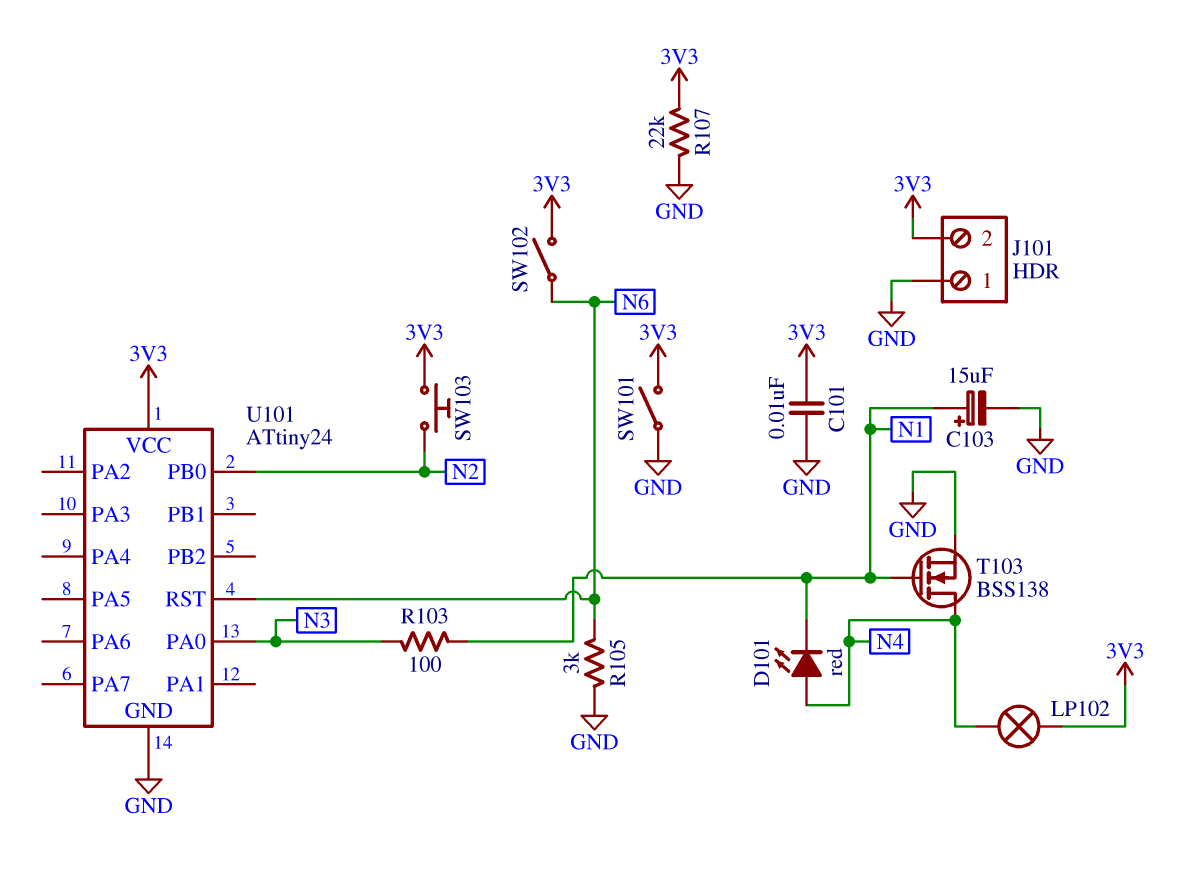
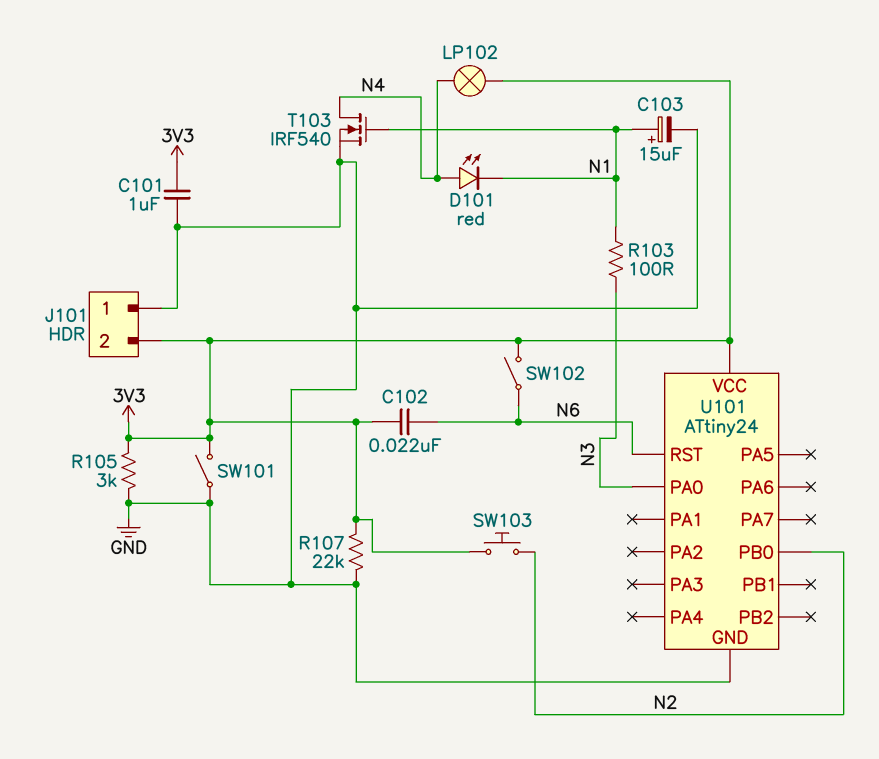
C101: 10nF (3V3, GND) -> 1uF (3V3, GND)
C102: none -> 22nF (3V3, N6)
R105: 3k (GND, N6) -> 3k (3V3, GND)
T103: NMOS BSS138 (G N1, D N4, S GND) -> NMOS IRF540 (G N1, D N4, S GND)

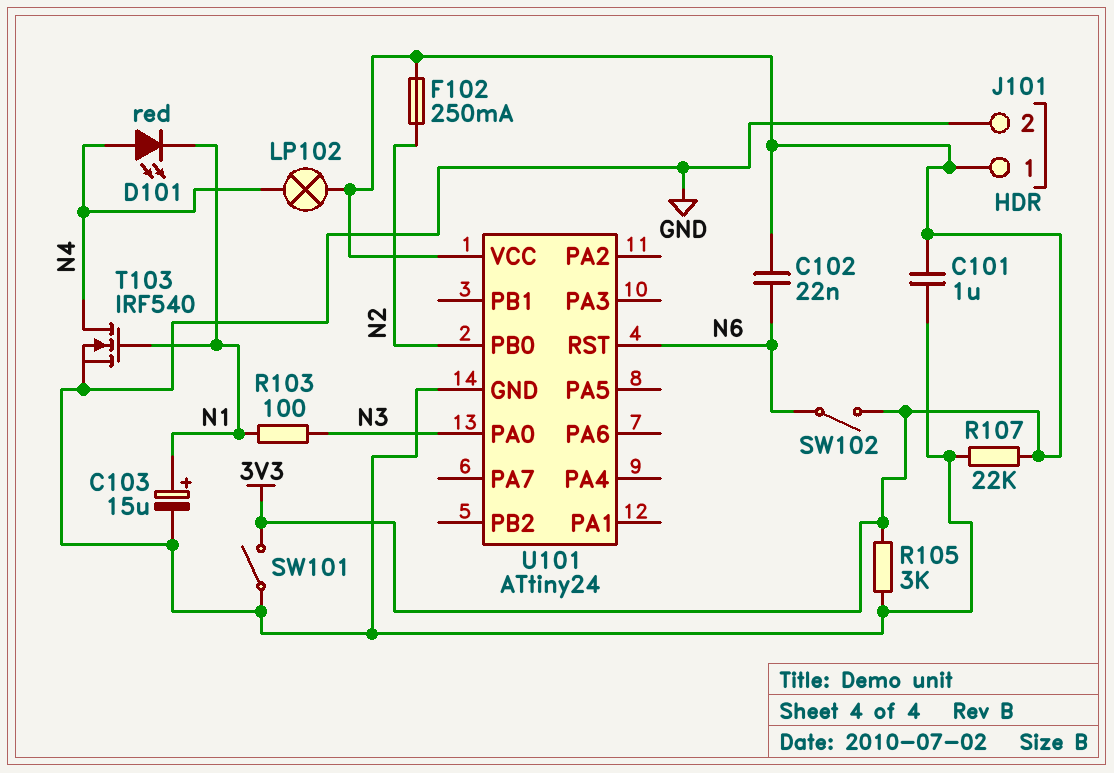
F102: none -> 250mA (3V3, N2)
J101 pin 1: GND -> 3V3
J101 pin 2: 3V3 -> GND
SW103: button (3V3, N2) -> none

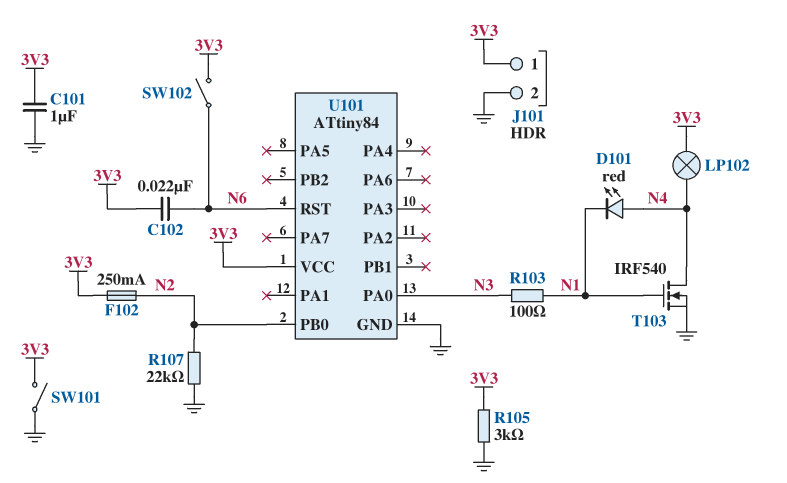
C103: 15uF (plus N1, minus GND) -> none
R107: 22k (3V3, GND) -> 22k (GND, N2)
U101: ATtiny24 -> ATtiny84

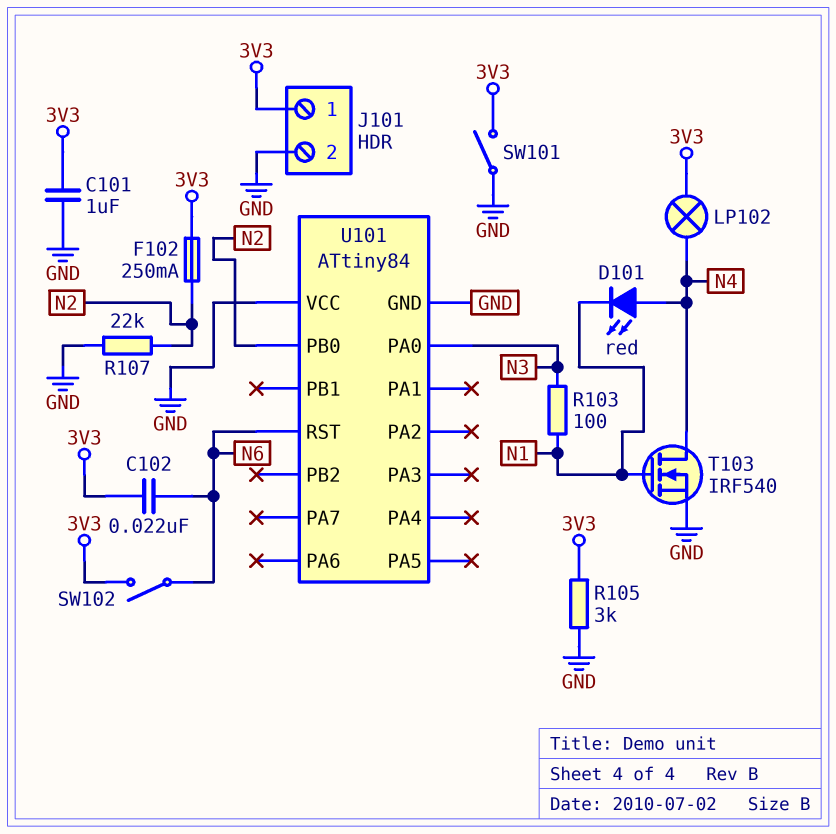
U101 pin VCC: 3V3 -> GND

